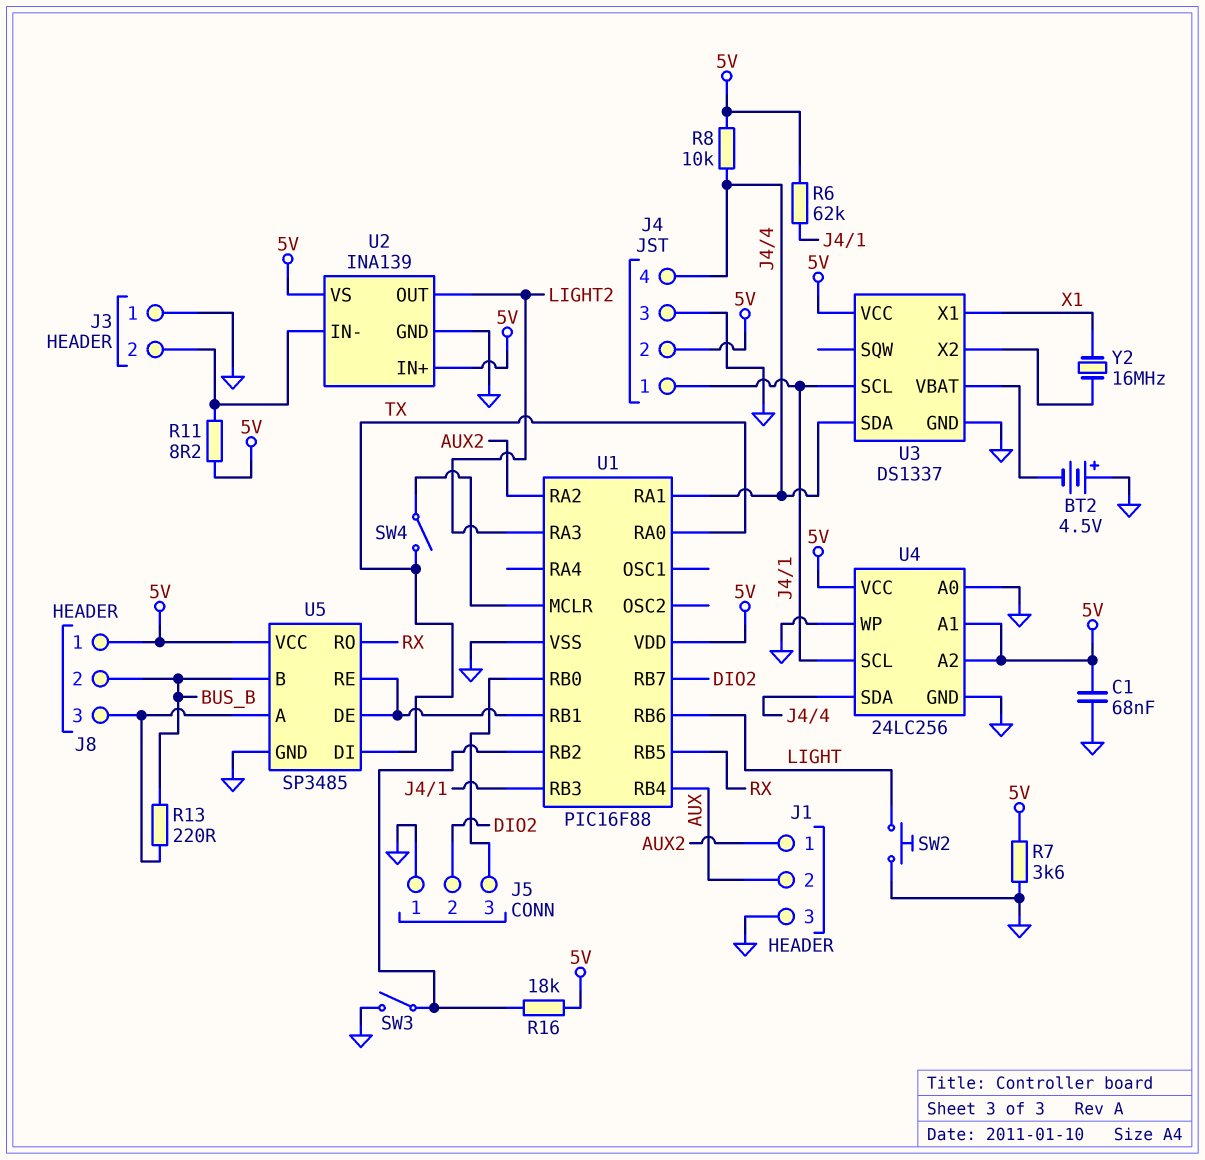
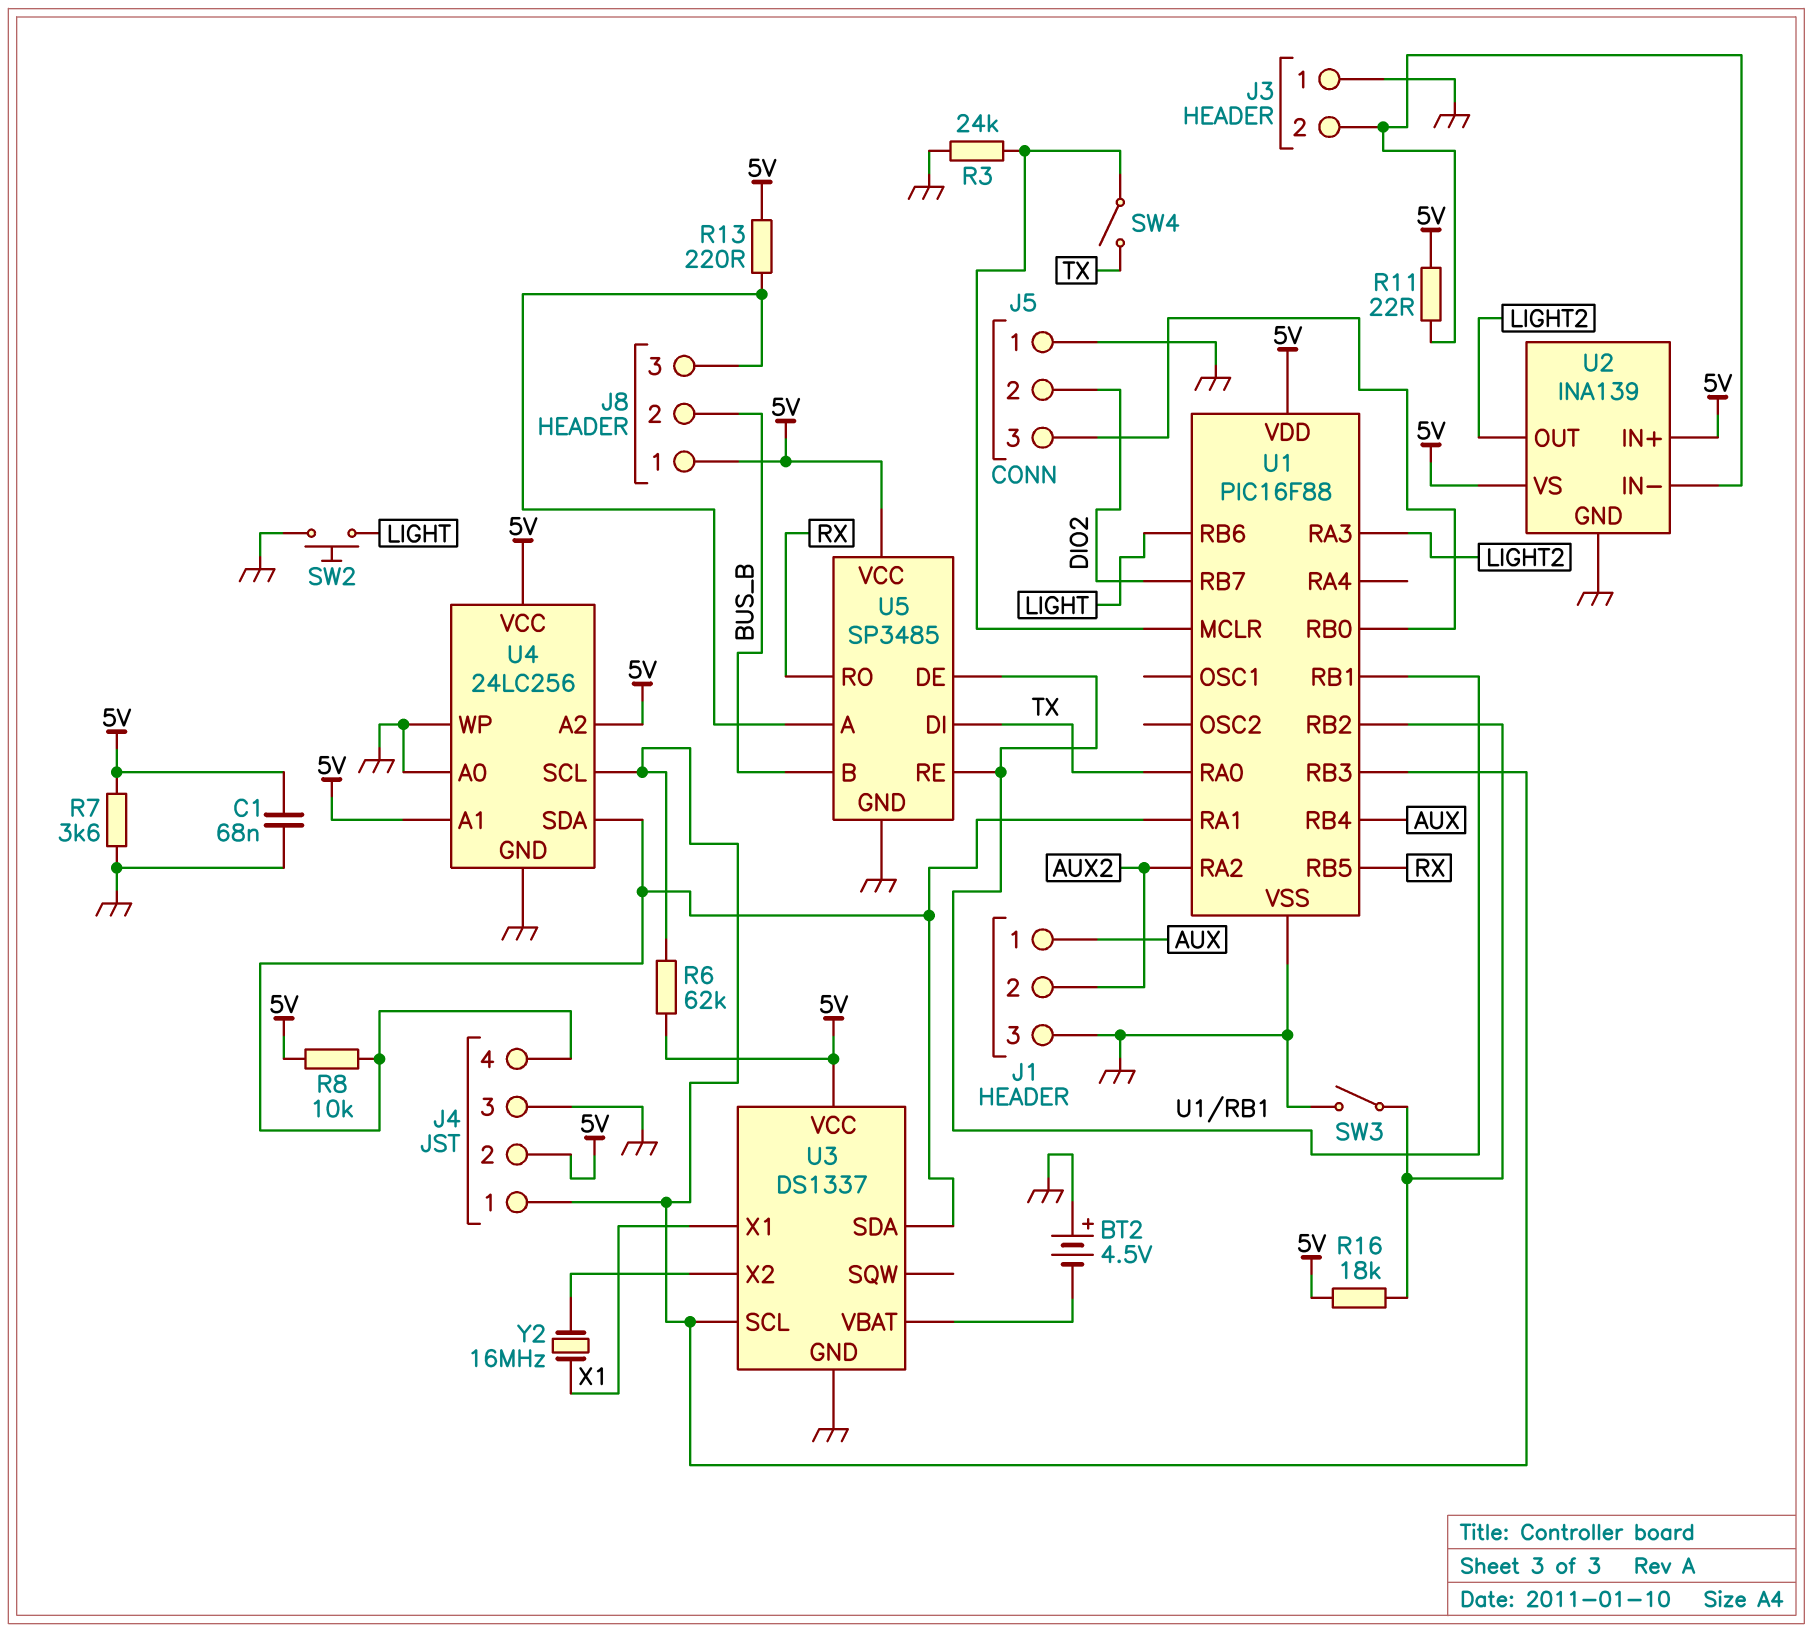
J1 pin 1: AUX2 -> AUX
J1 pin 2: AUX -> AUX2
R3: none -> 24k (GND, U1/MCLR)
R11: 8.2 (5V, J3/2) -> 22 (5V, J3/2)
R13: 220 (BUS_B, J8/3) -> 220 (5V, J8/3)

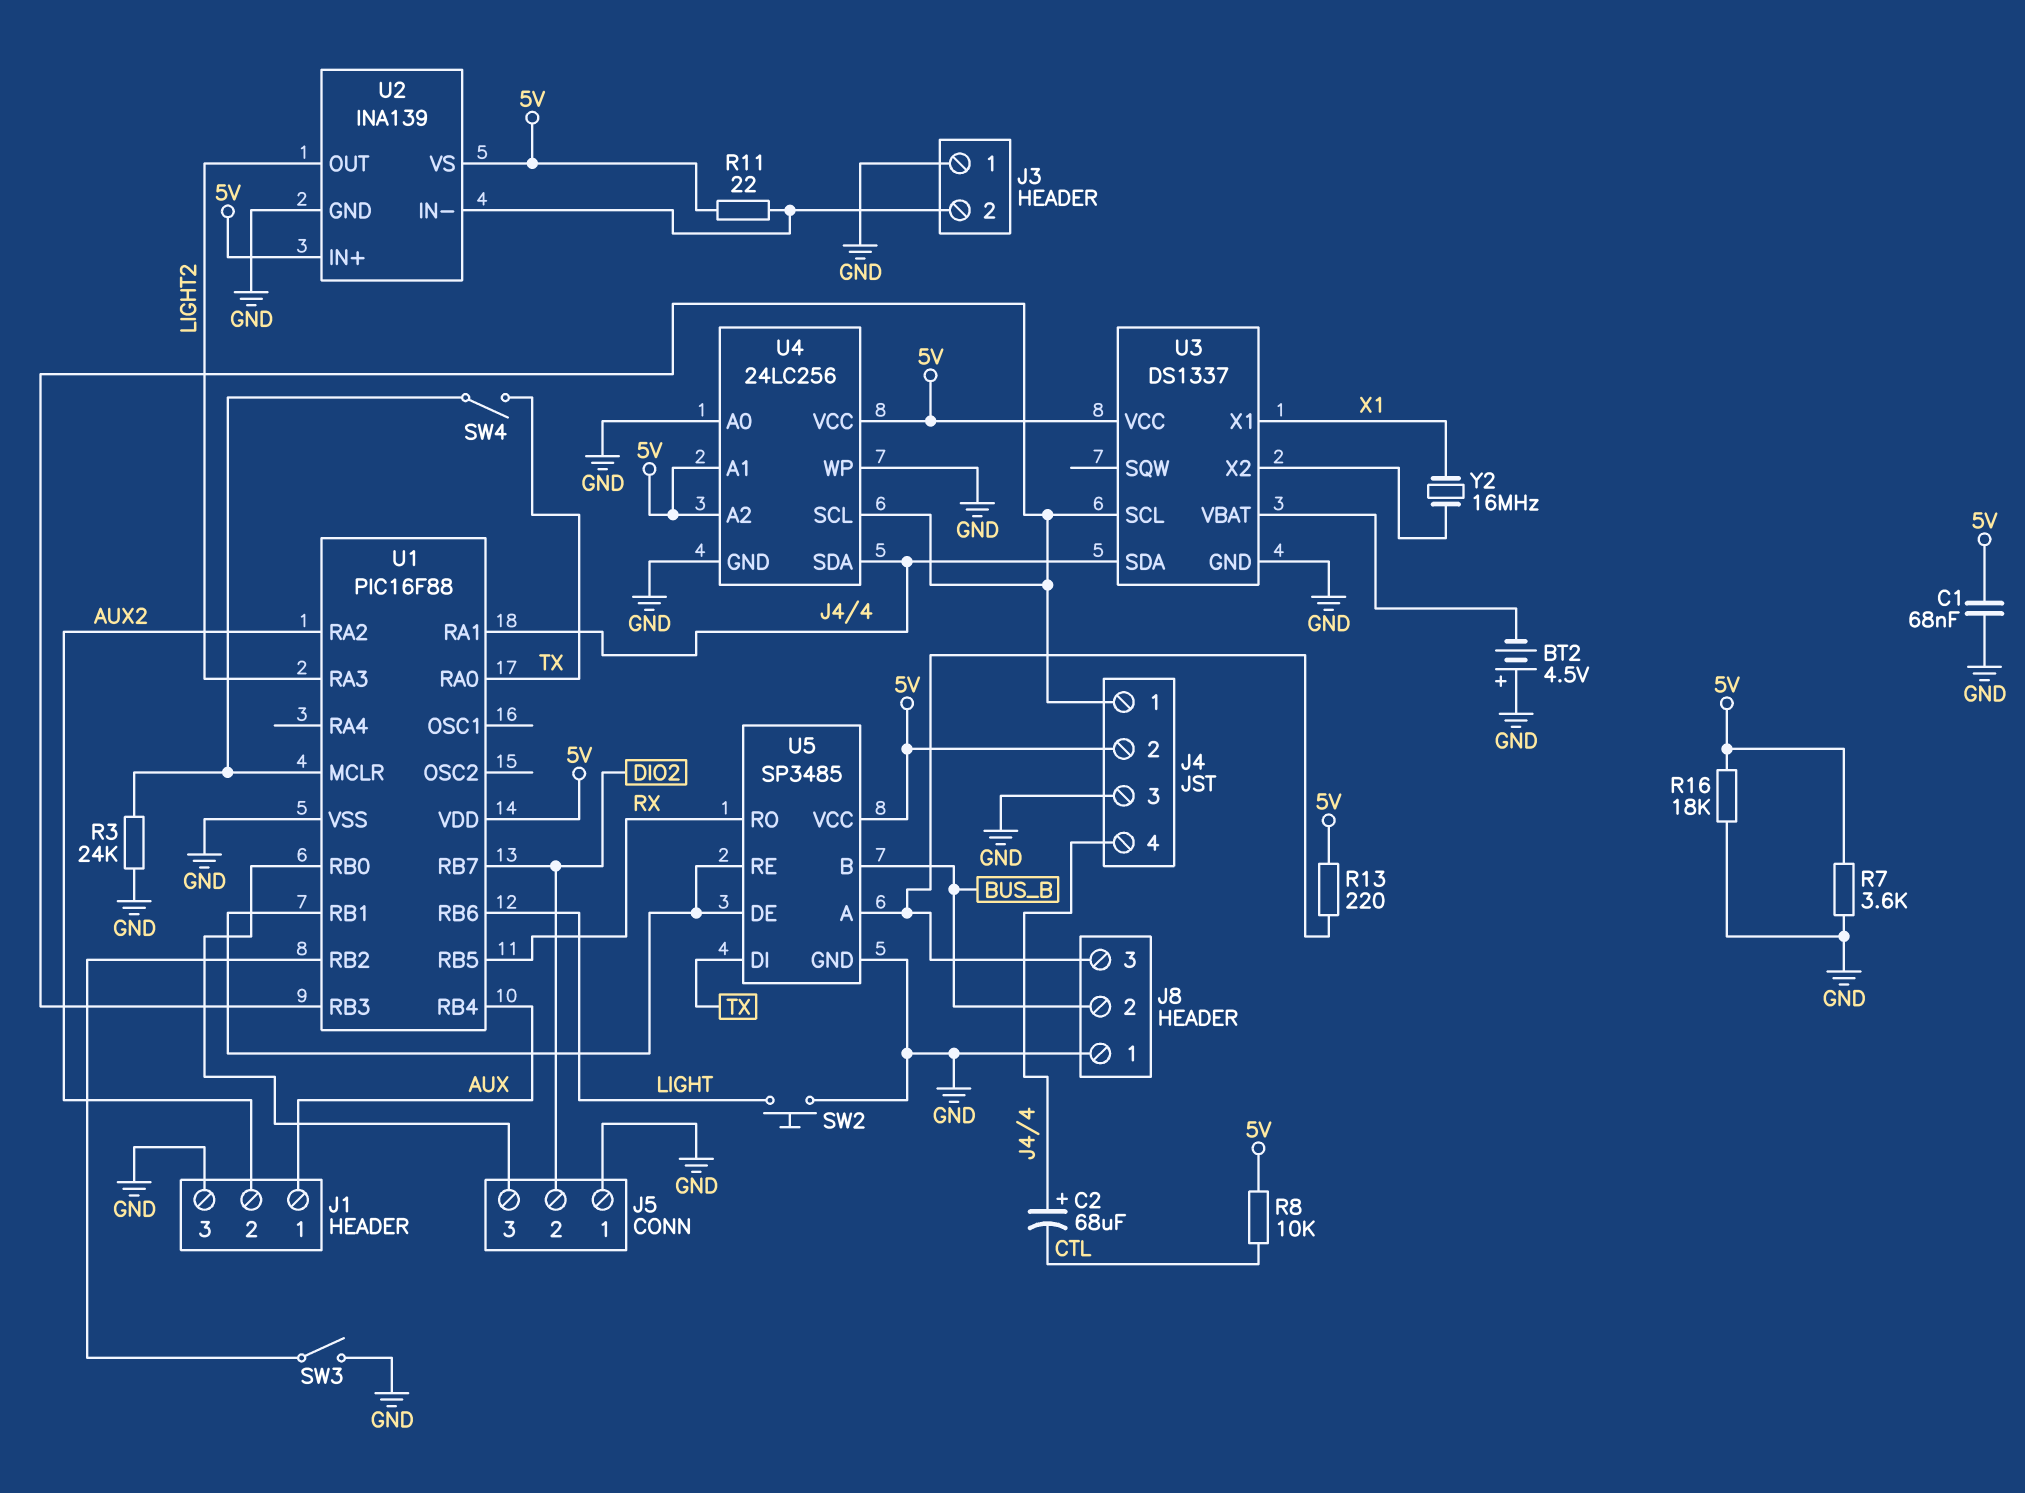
C2: none -> 68uF (plus J4/4, minus CTL)
J8 pin 1: 5V -> GND
R6: 62k (5V, J4/1) -> none
R8: 10k (5V, J4/4) -> 10k (5V, CTL)
R16: 18k (5V, U1/RB2) -> 18k (5V, GND)

